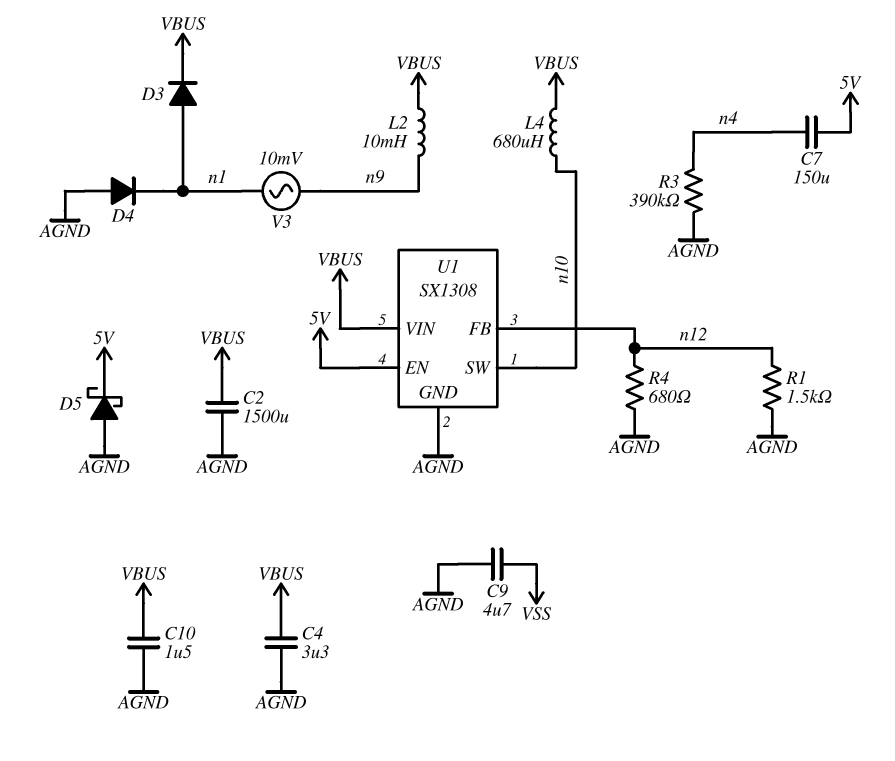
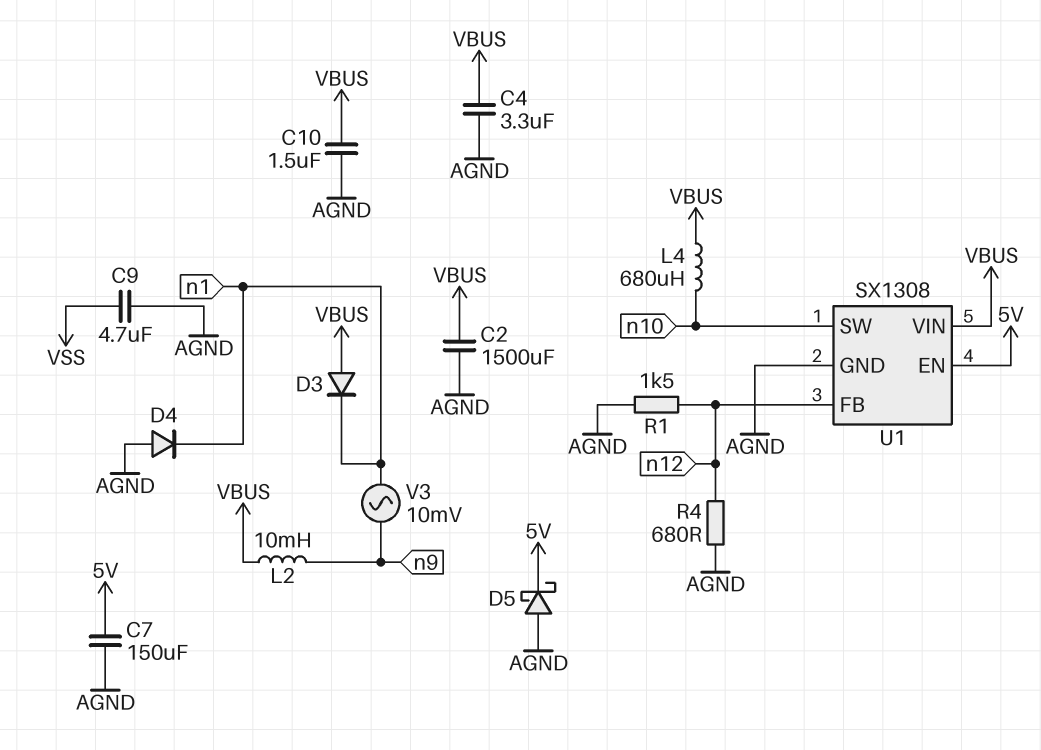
C7: 150uF (5V, n4) -> 150uF (5V, AGND)
D3: diode (A n1, K VBUS) -> diode (A VBUS, K n1)
R3: 390k (AGND, n4) -> none

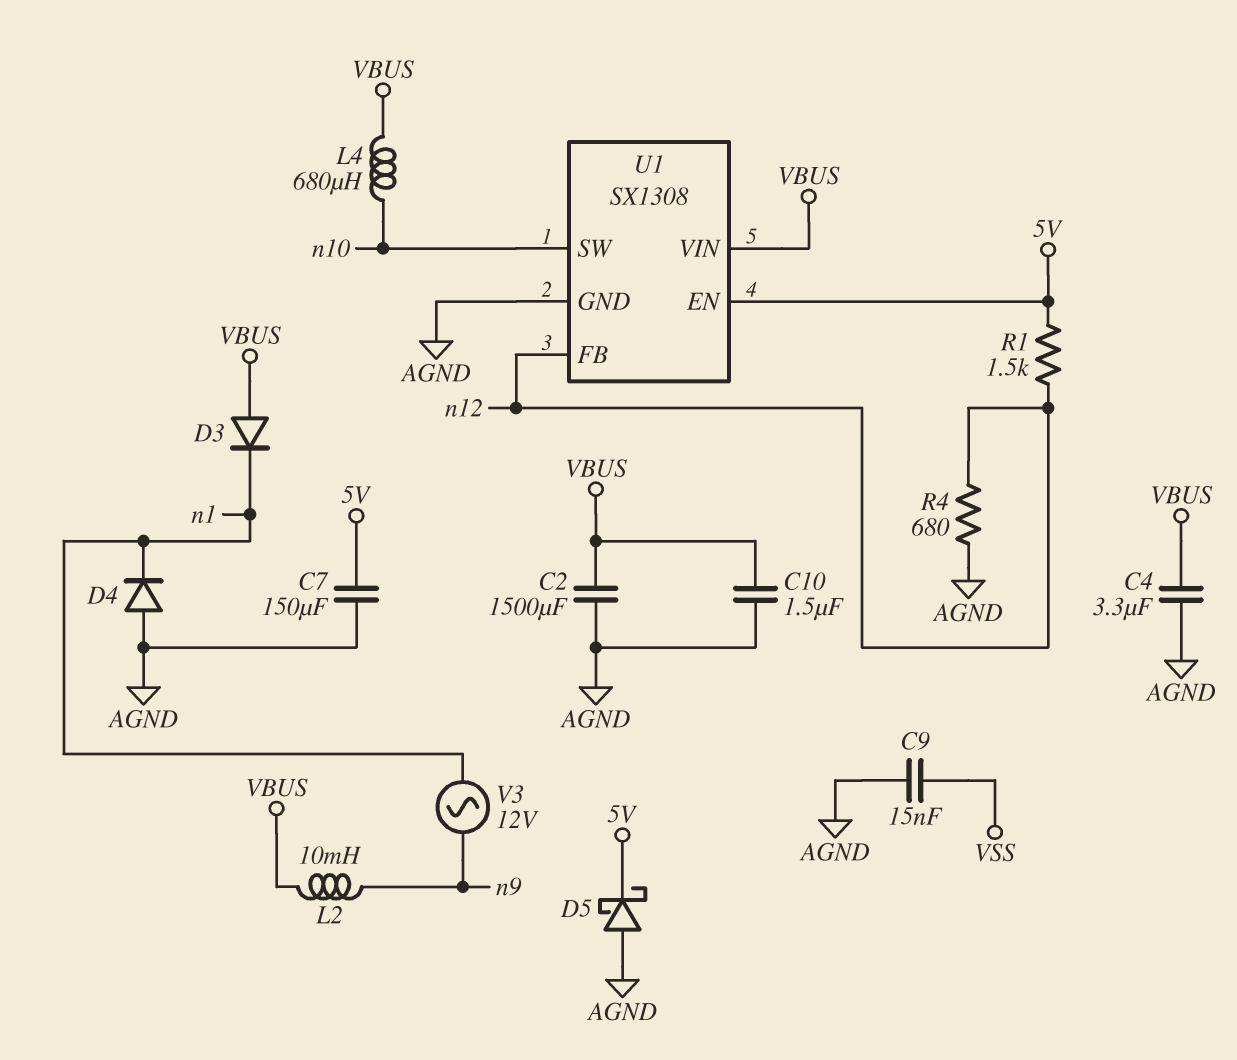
C9: 4.7uF (AGND, VSS) -> 15nF (AGND, VSS)
R1: 1.5k (AGND, n12) -> 1.5k (5V, n12)
V3: AC 10mV (n1, n9) -> AC 12V (n1, n9)

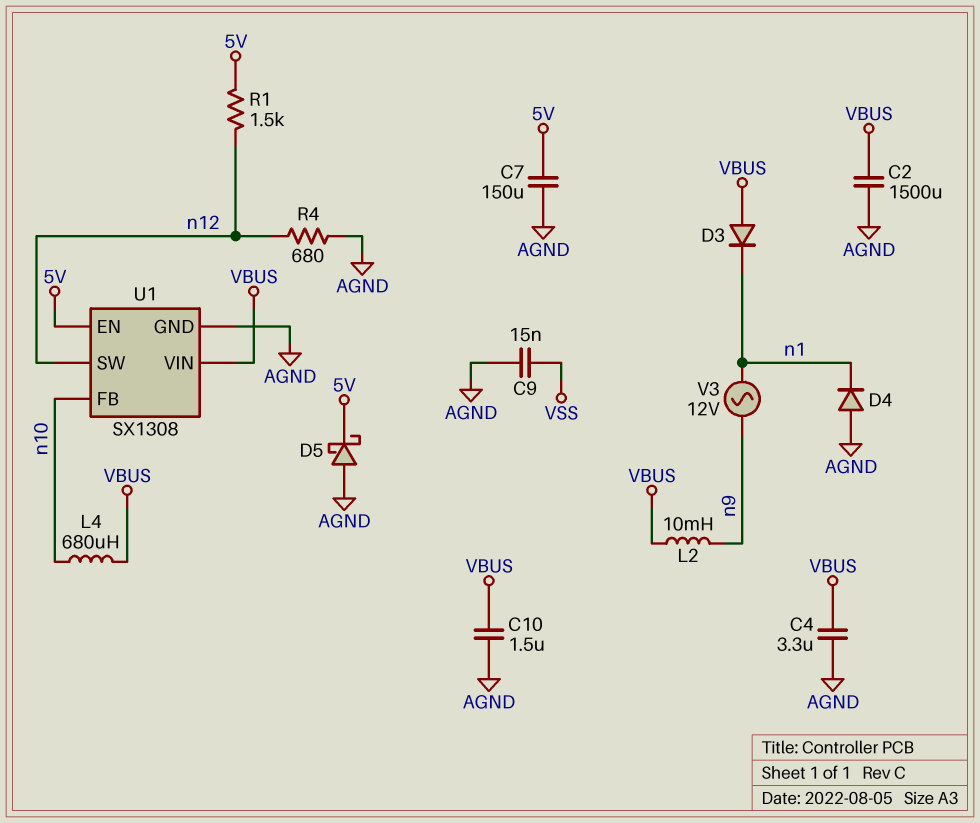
U1 pin FB: n12 -> n10
U1 pin SW: n10 -> n12

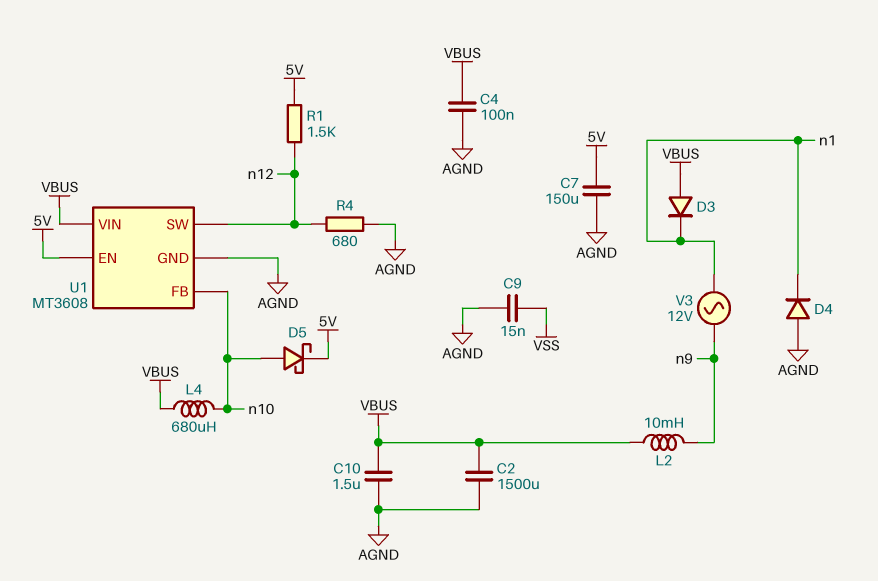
C4: 3.3uF (AGND, VBUS) -> 100nF (AGND, VBUS)
D5: schottky (A AGND, K 5V) -> schottky (A n10, K 5V)
U1: SX1308 -> MT3608

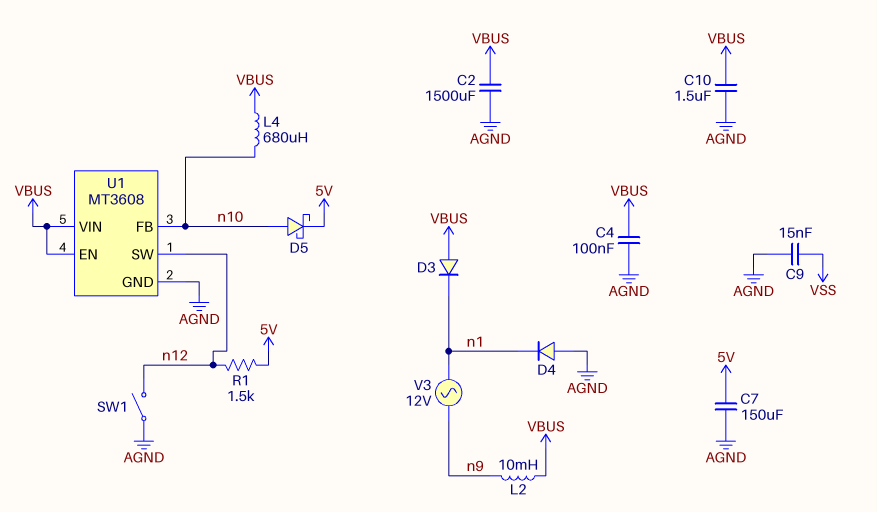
R4: 680 (AGND, n12) -> none
SW1: none -> switch (AGND, n12)
U1 pin EN: 5V -> VBUS

